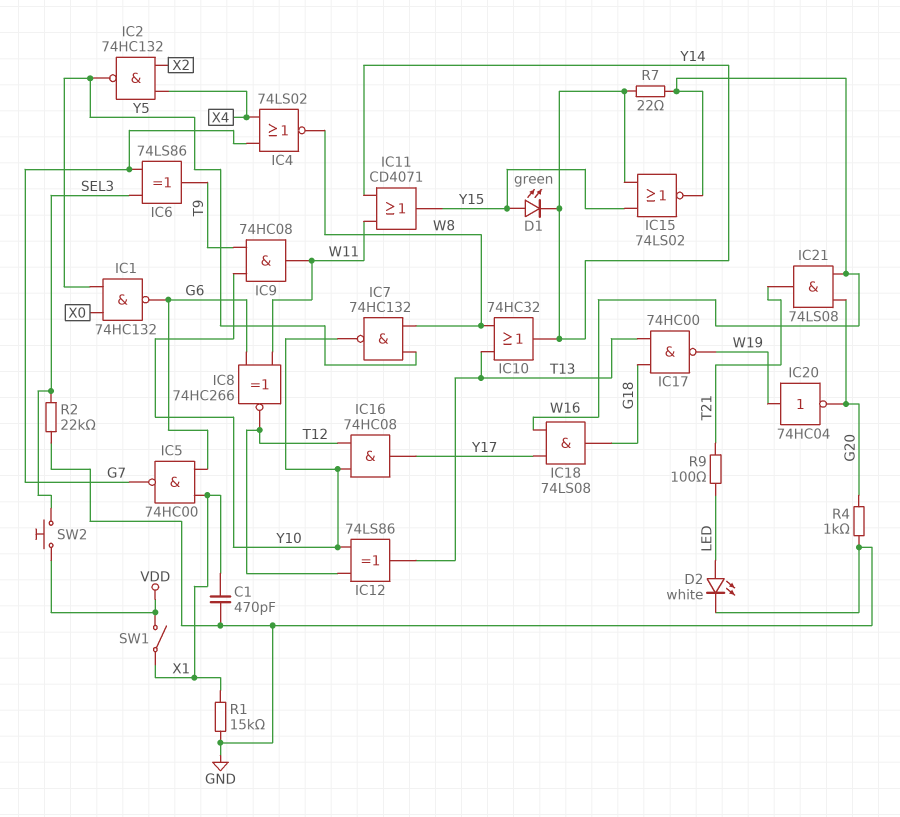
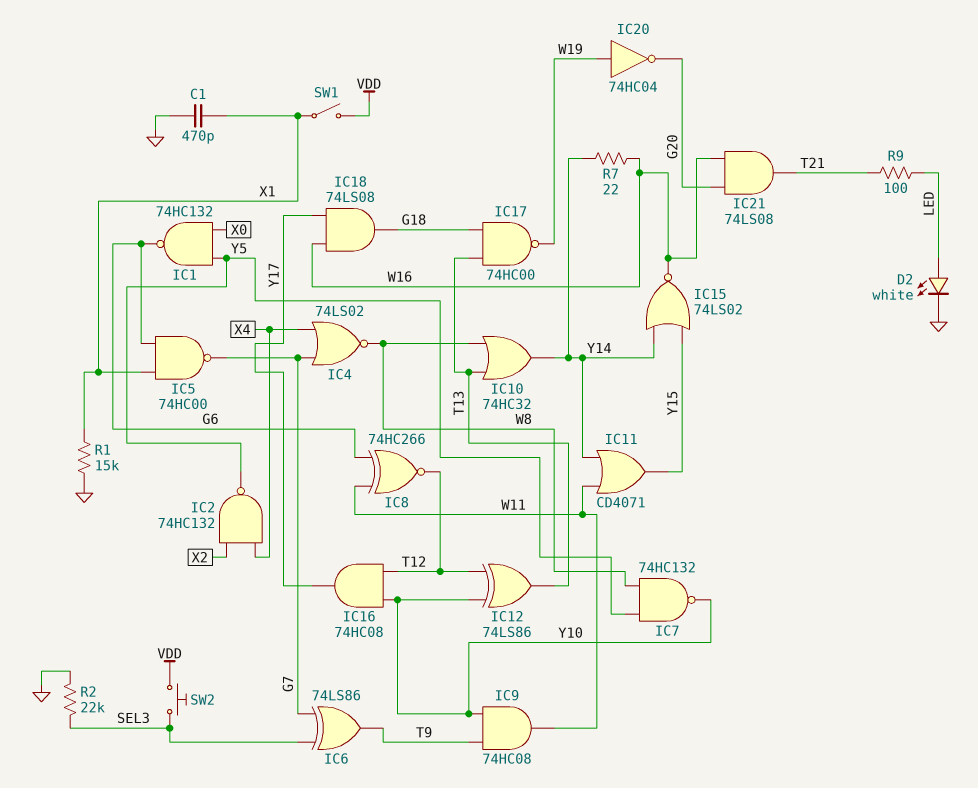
D1: LED green (A Y15, K Y14) -> none
R4: 1k (G20, GND) -> none

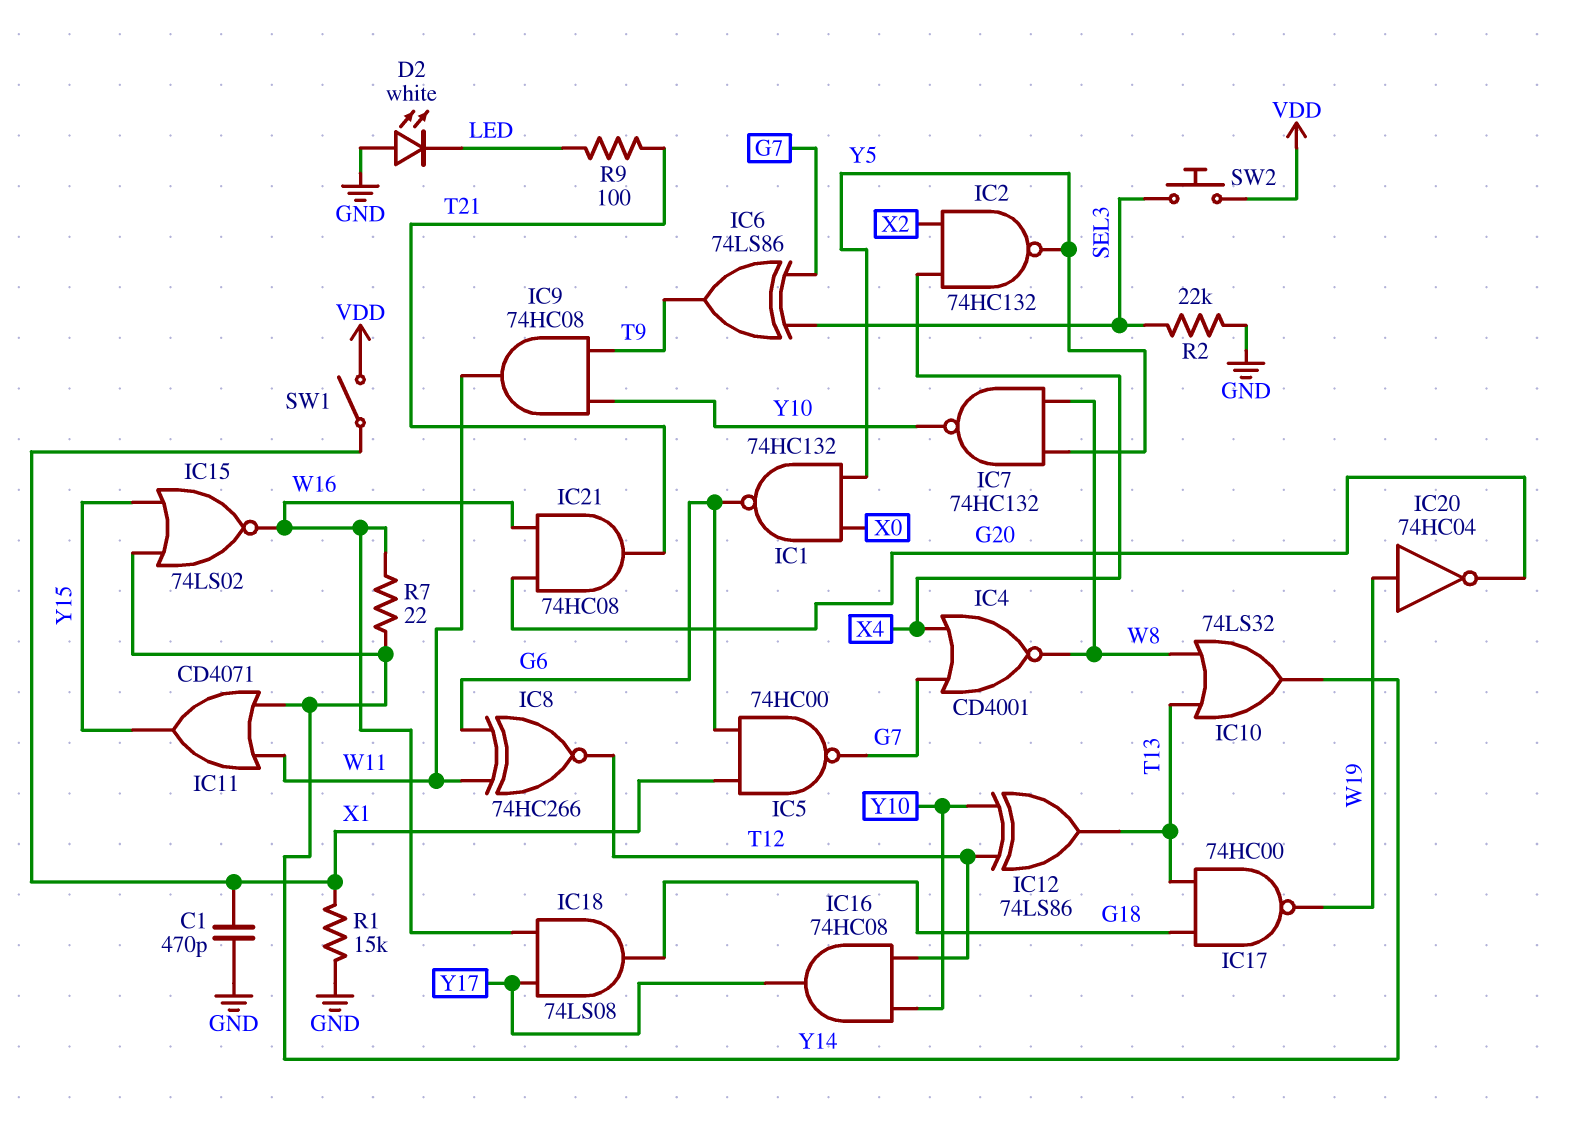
D2: LED white (A LED, K GND) -> LED white (A GND, K LED)
IC4: NOR 74LS02 (in G7, in X4, out W8) -> NOR CD4001 (in G7, in X4, out W8)
IC10: OR 74HC32 (in T13, in W8, out Y14) -> OR 74LS32 (in T13, in W8, out Y14)
IC21: AND 74LS08 (in G20, in W16, out T21) -> AND 74HC08 (in G20, in W16, out T21)

